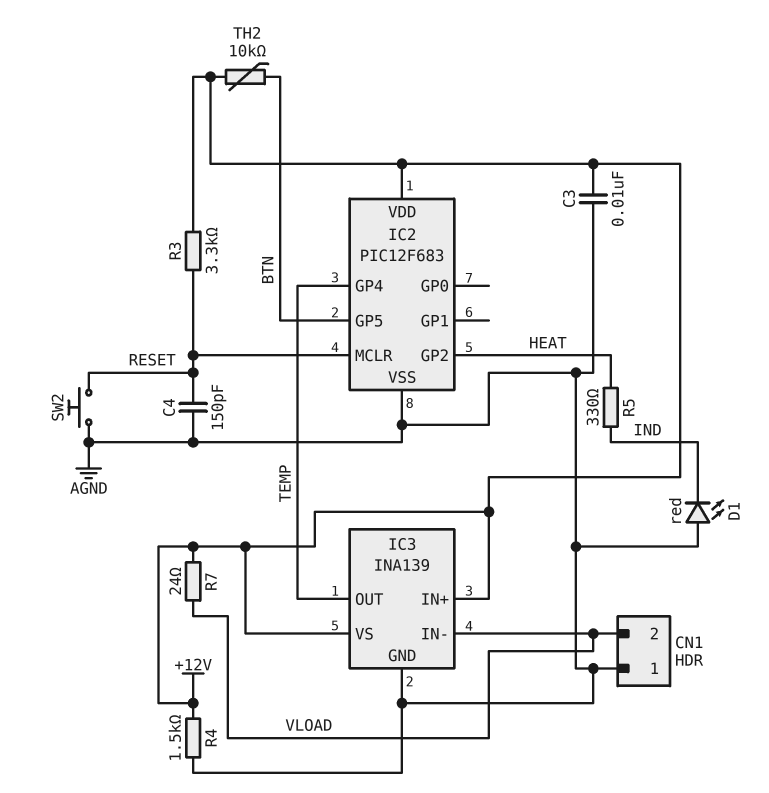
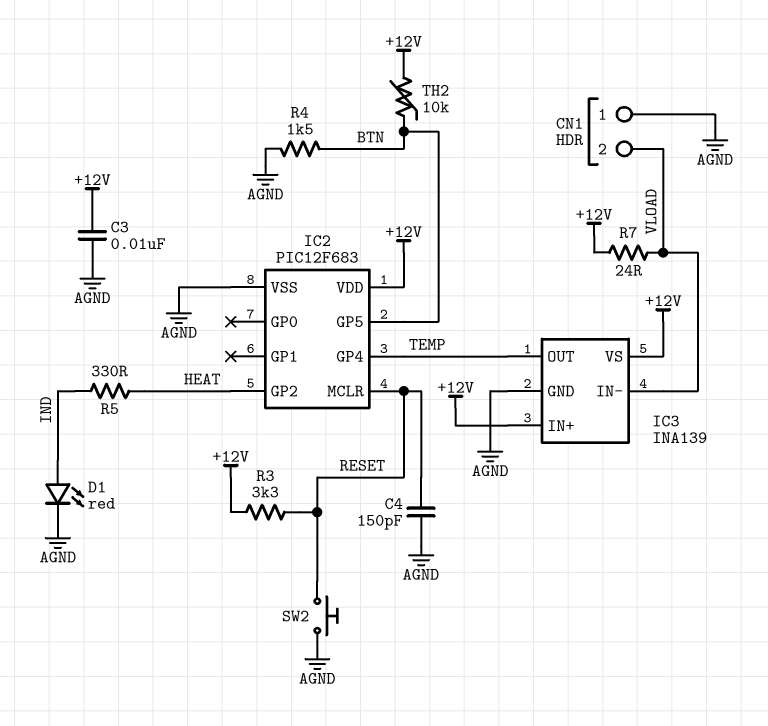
D1: LED red (A AGND, K IND) -> LED red (A IND, K AGND)
R4: 1.5k (+12V, AGND) -> 1.5k (AGND, BTN)

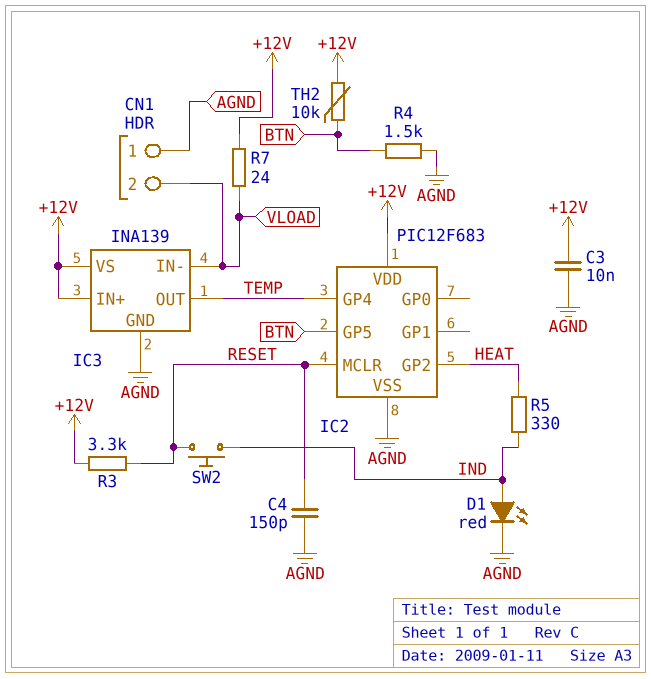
SW2: button (AGND, RESET) -> button (IND, RESET)

